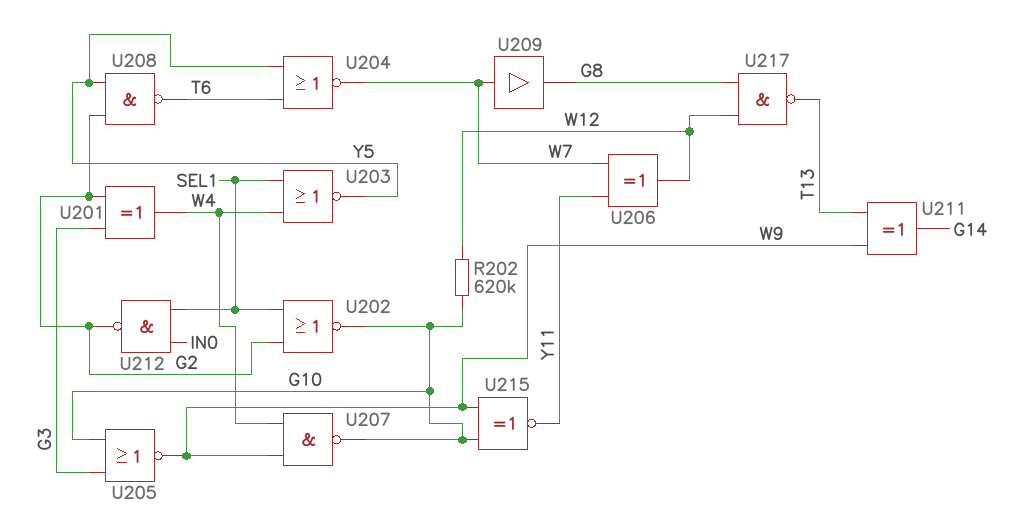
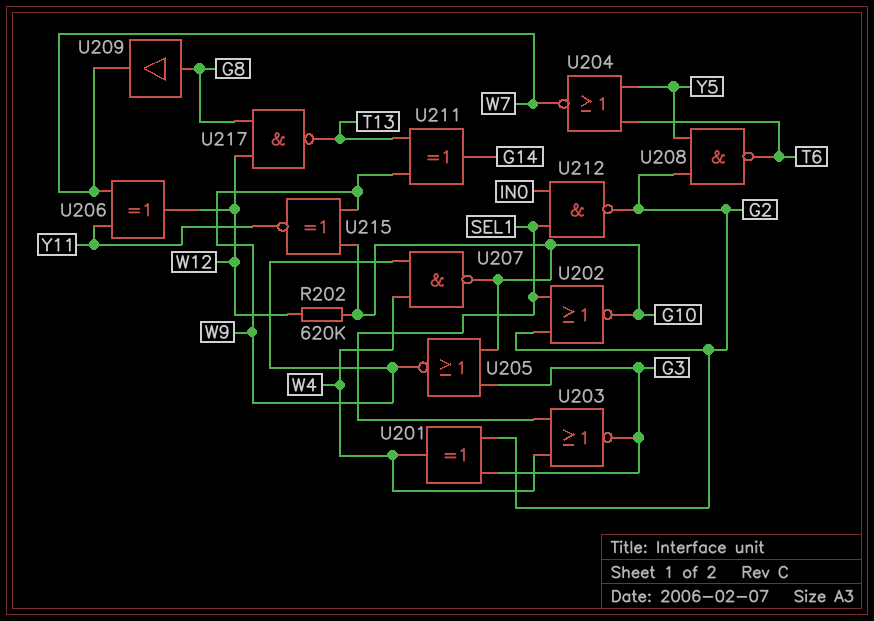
U203: NOR (in SEL1, in W4, out Y5) -> NOR (in SEL1, in W4, out G3)
U209: buffer (in W7, out G8) -> buffer (in G8, out W7)

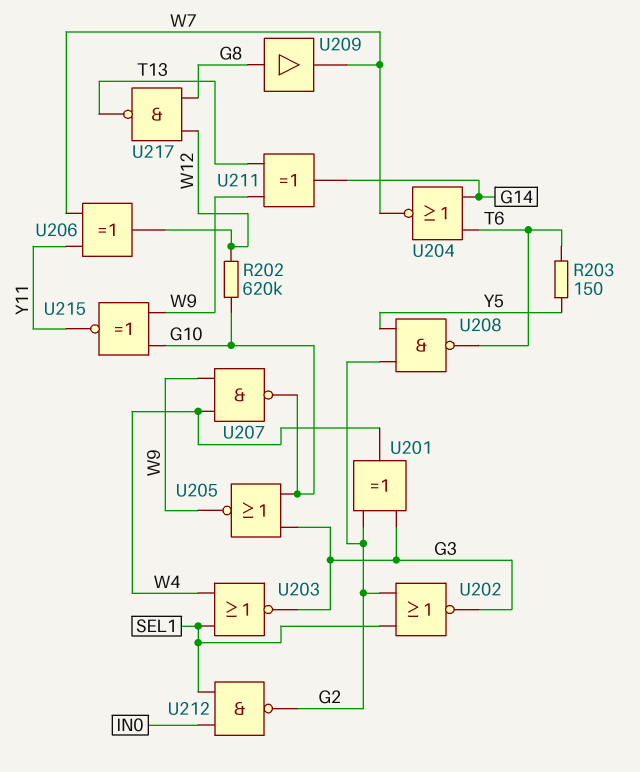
R203: none -> 150 (T6, Y5)
U202: NOR (in G2, in SEL1, out G10) -> NOR (in G2, in SEL1, out G3)
U204: NOR (in T6, in Y5, out W7) -> NOR (in G14, in T6, out W7)

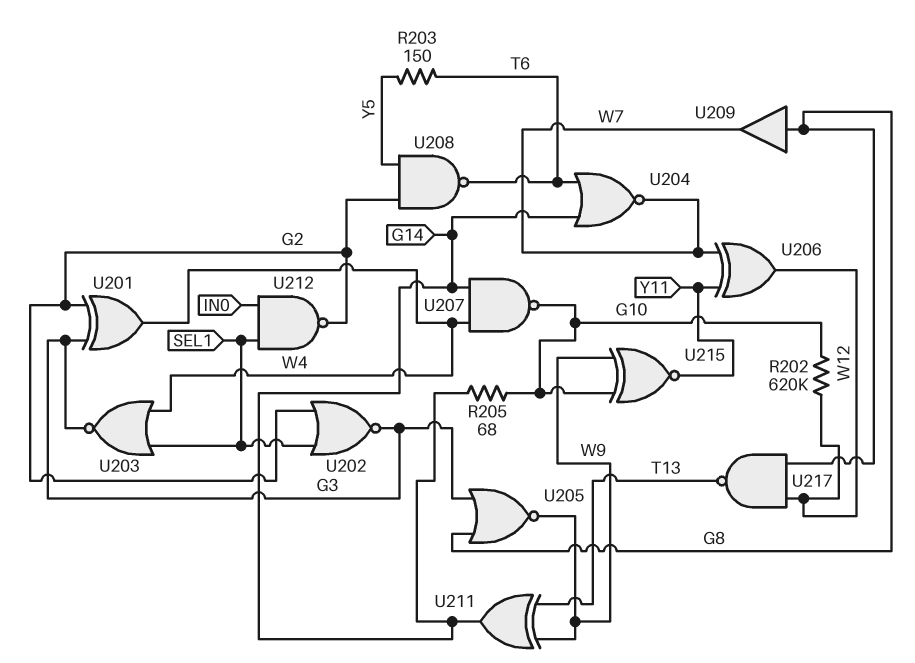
R205: none -> 68 (G10, G14)
U205: NOR (in G3, in G10, out W9) -> NOR (in G3, in G8, out W9)
U207: NAND (in W4, in W9, out G10) -> NAND (in G14, in W4, out G10)

